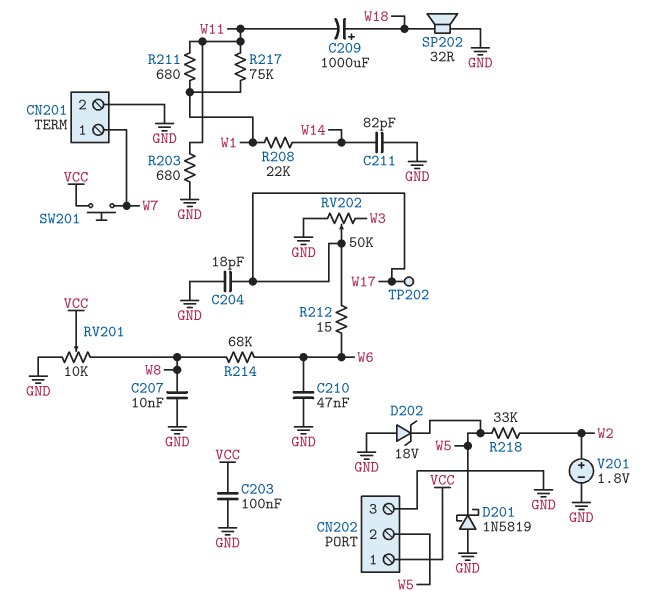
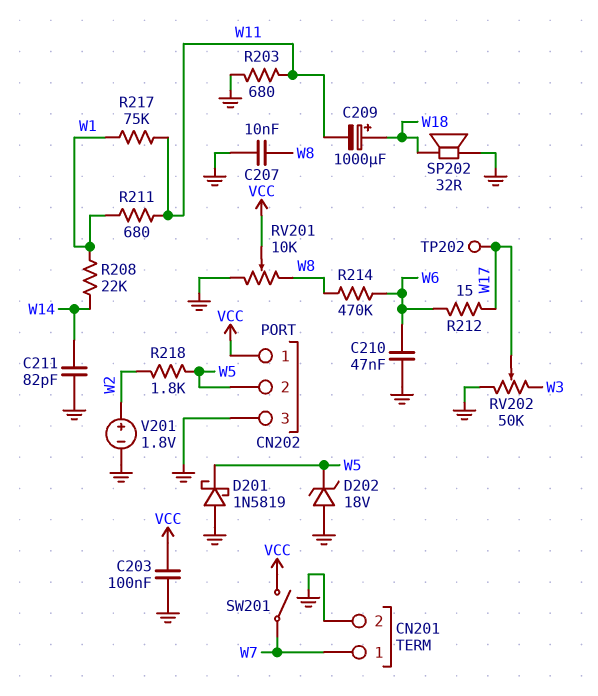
C204: 18pF (GND, W17) -> none
R214: 68k (W6, W8) -> 470k (W6, W8)
R218: 33k (W2, W5) -> 1.8k (W2, W5)
SW201: button (VCC, W7) -> switch (VCC, W7)

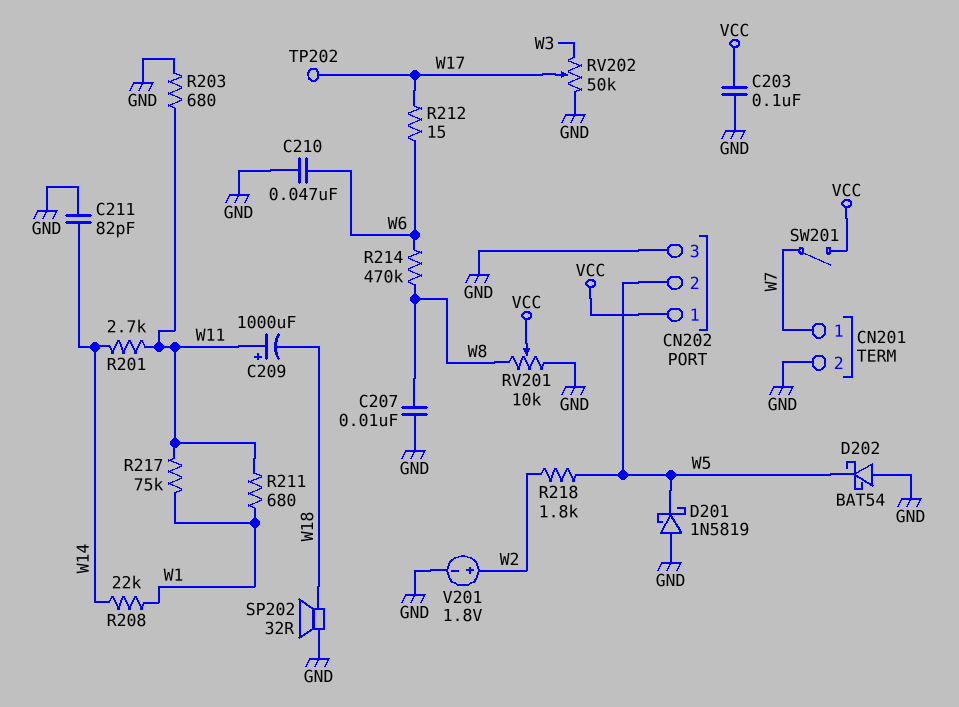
C209: 1000uF (plus W18, minus W11) -> 1000uF (plus W11, minus W18)
D202: zener 18V (A GND, K W5) -> schottky BAT54 (A GND, K W5)
R201: none -> 2.7k (W11, W14)

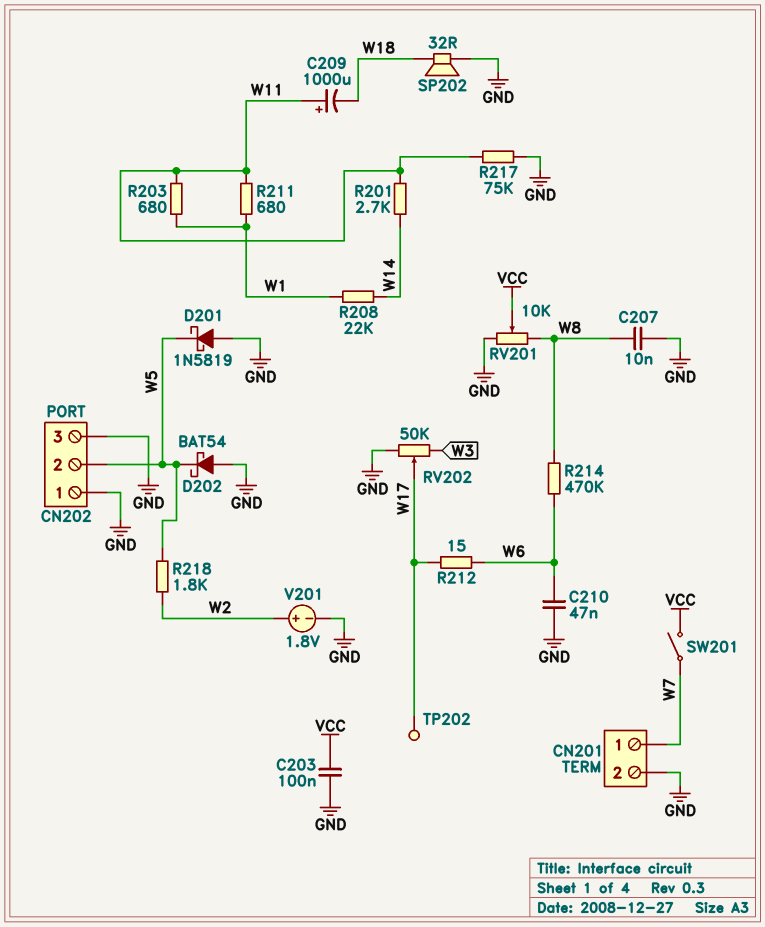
C211: 82pF (GND, W14) -> none
CN202 pin 1: VCC -> GND
R203: 680 (GND, W11) -> 680 (W1, W11)
R217: 75k (W1, W11) -> 75k (GND, W11)

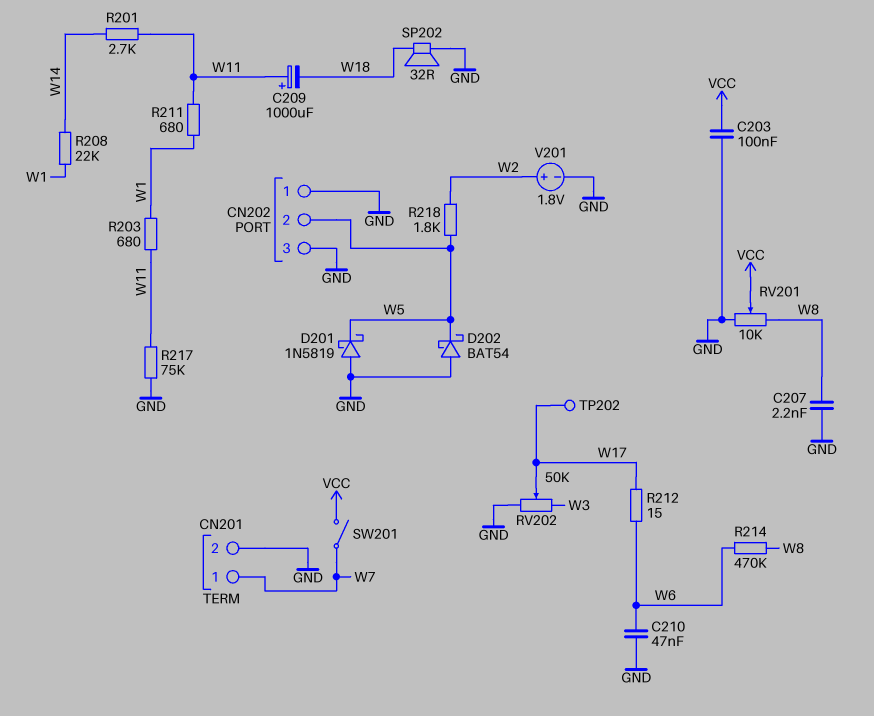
C207: 10nF (GND, W8) -> 2.2nF (GND, W8)

